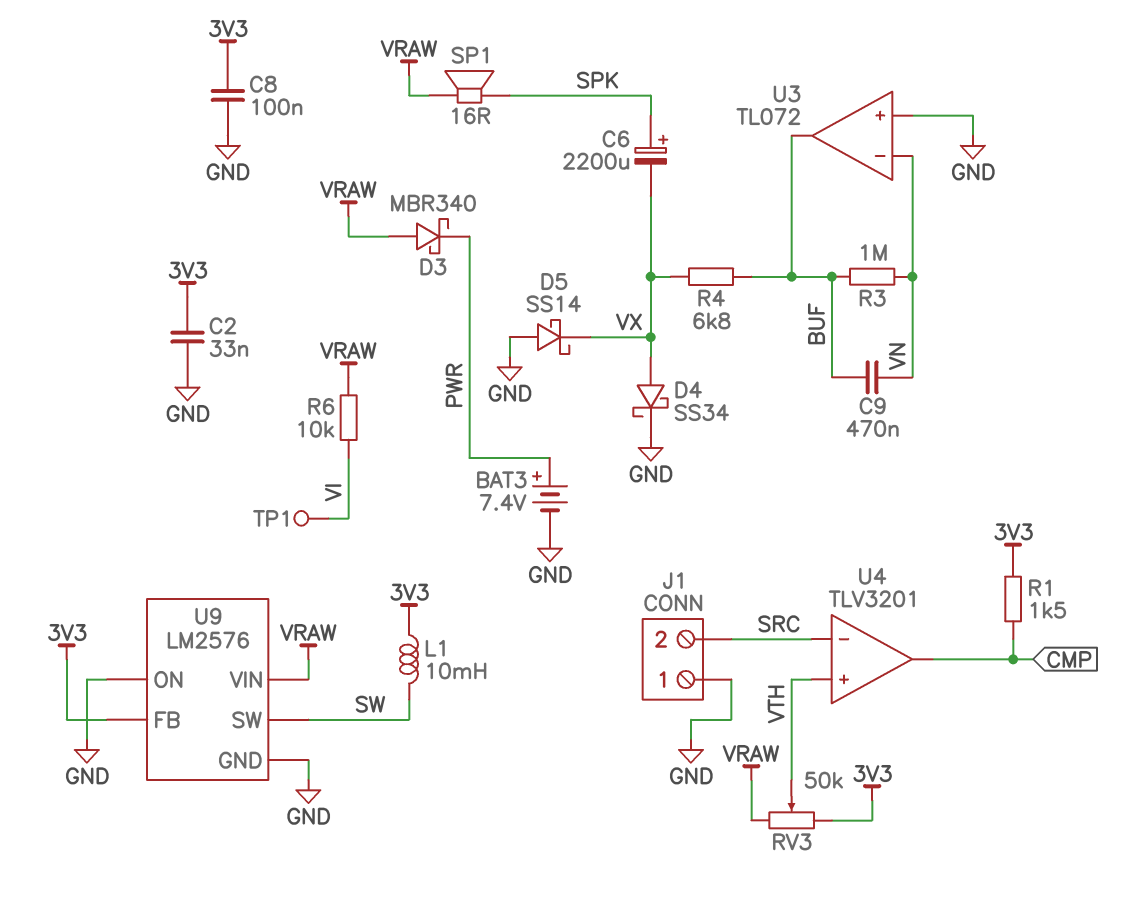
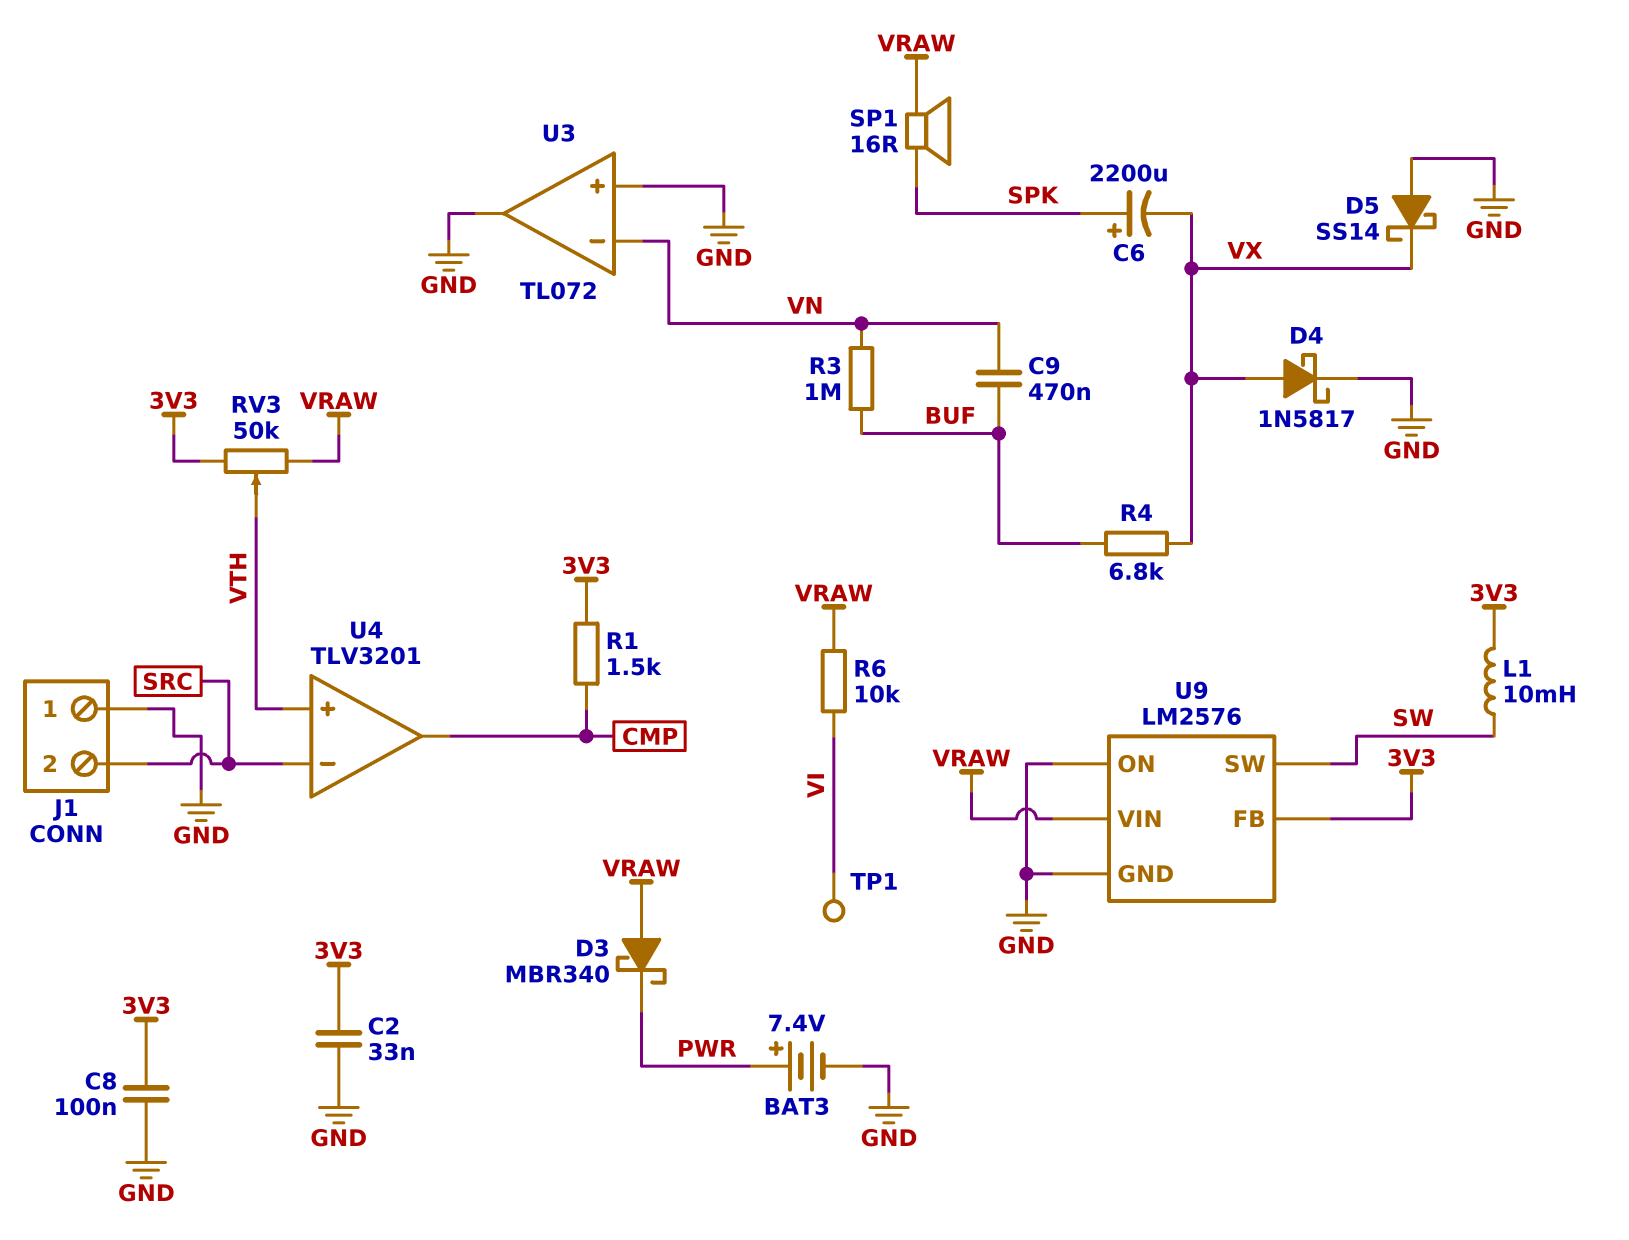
D4: schottky SS34 (A VX, K GND) -> schottky 1N5817 (A VX, K GND)
U3 pin out: BUF -> GND

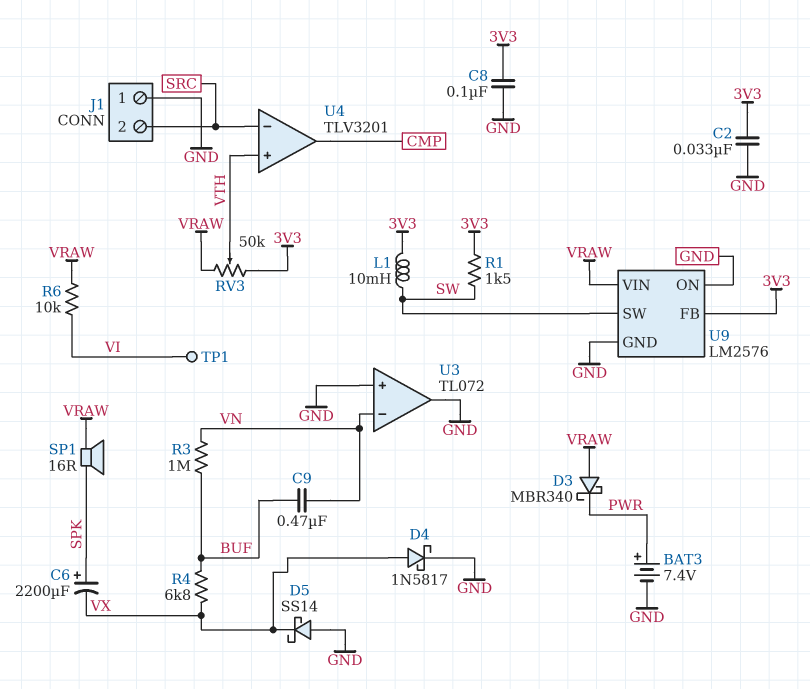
R1: 1.5k (3V3, CMP) -> 1.5k (3V3, SW)

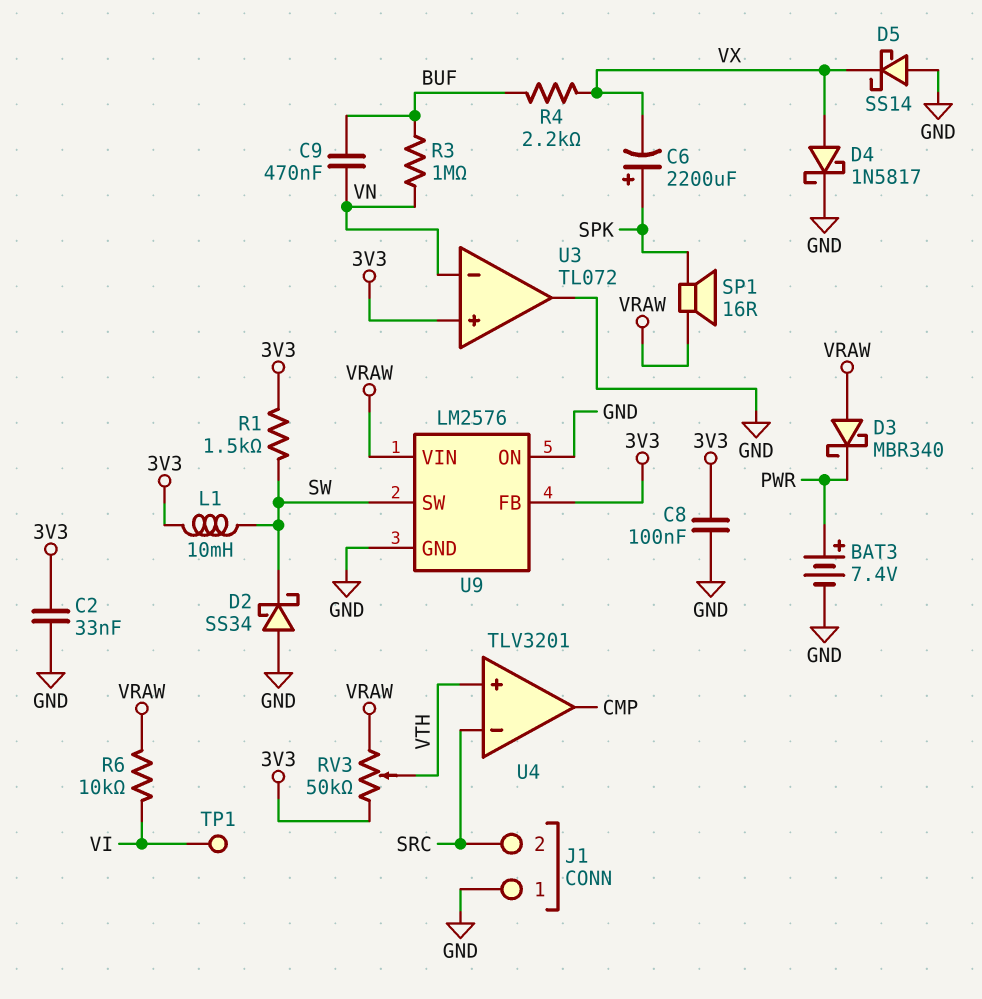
D2: none -> schottky SS34 (A GND, K SW)
R4: 6.8k (BUF, VX) -> 2.2k (BUF, VX)
U3 pin in+: GND -> 3V3

